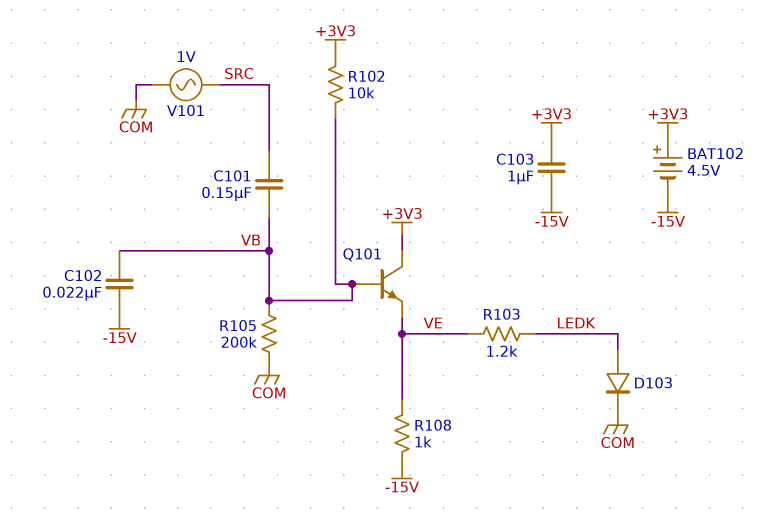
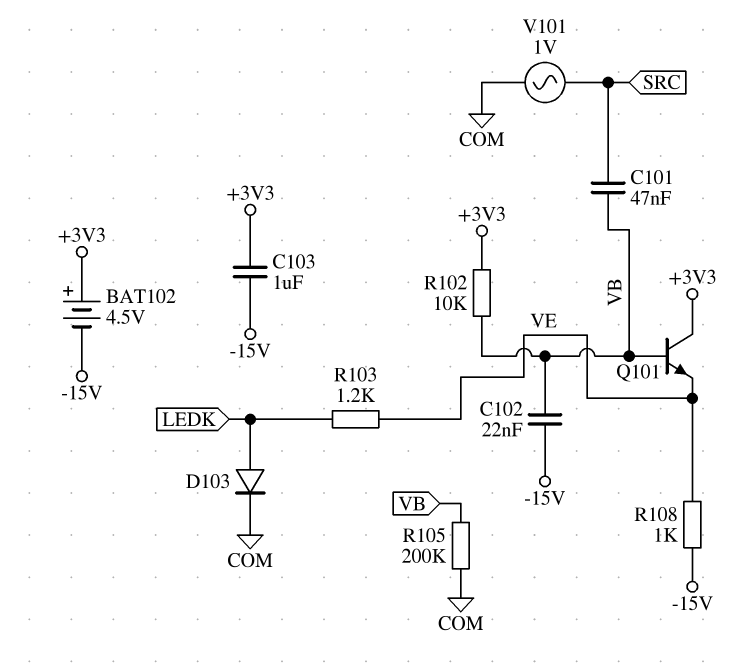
C101: 150nF (SRC, VB) -> 47nF (SRC, VB)

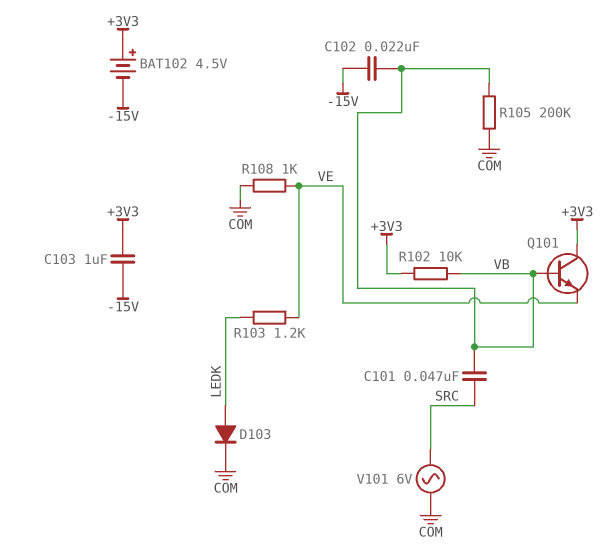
R108: 1k (-15V, VE) -> 1k (COM, VE)
V101: AC 1V (COM, SRC) -> AC 6V (COM, SRC)

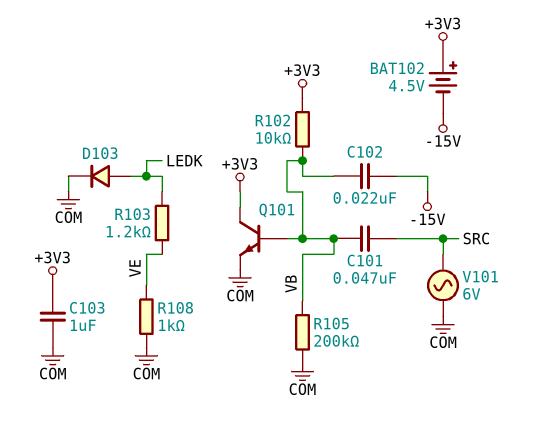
C103: 1uF (+3V3, -15V) -> 1uF (+3V3, COM)
Q101: NPN (B VB, C +3V3, E VE) -> NPN (B VB, C +3V3, E COM)

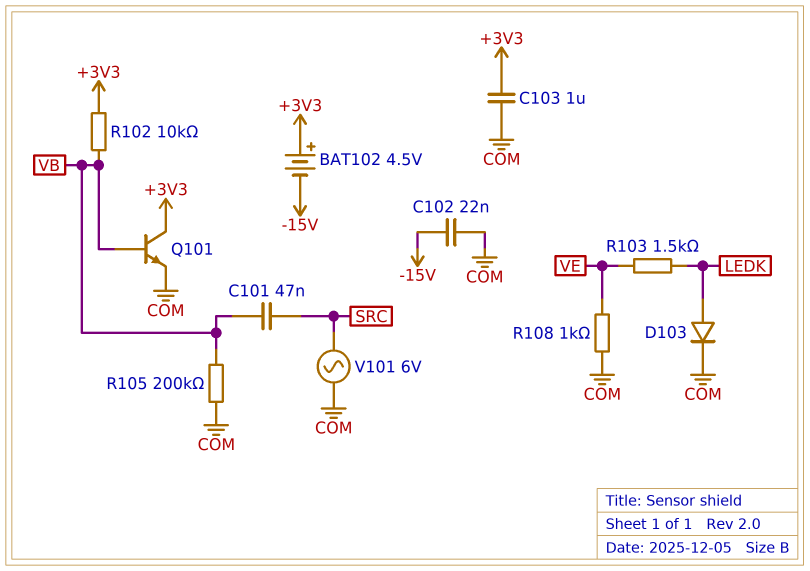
C102: 22nF (-15V, VB) -> 22nF (-15V, COM)
R103: 1.2k (LEDK, VE) -> 1.5k (LEDK, VE)

